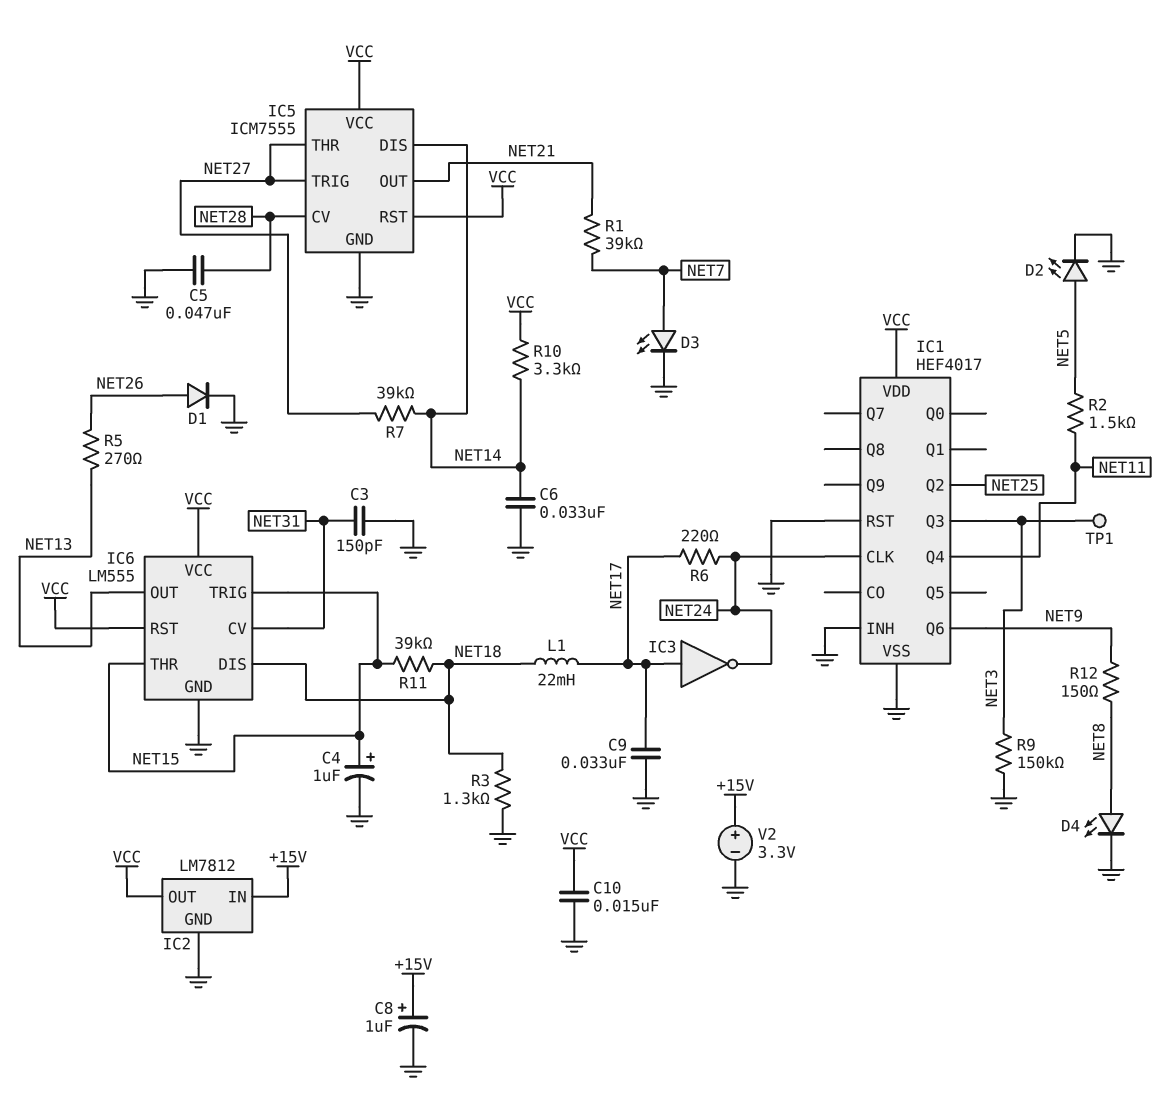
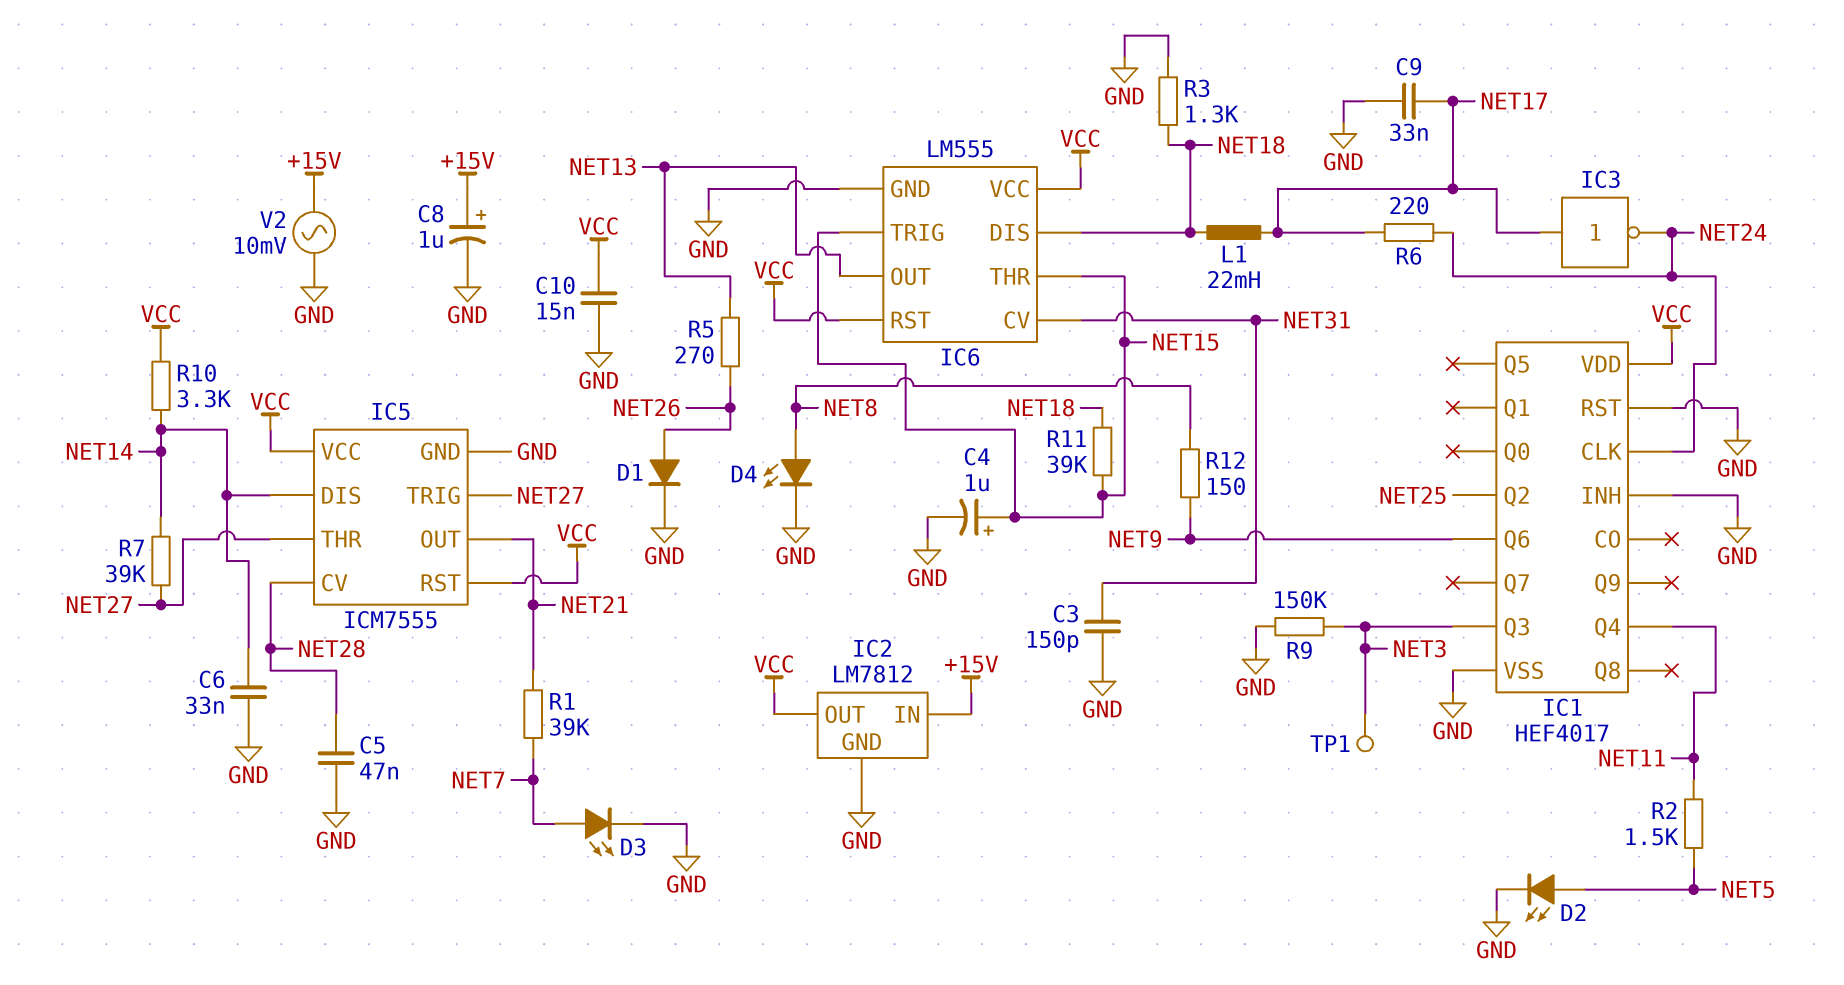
V2: 3.3V (plus +15V, minus GND) -> AC 10mV (+15V, GND)

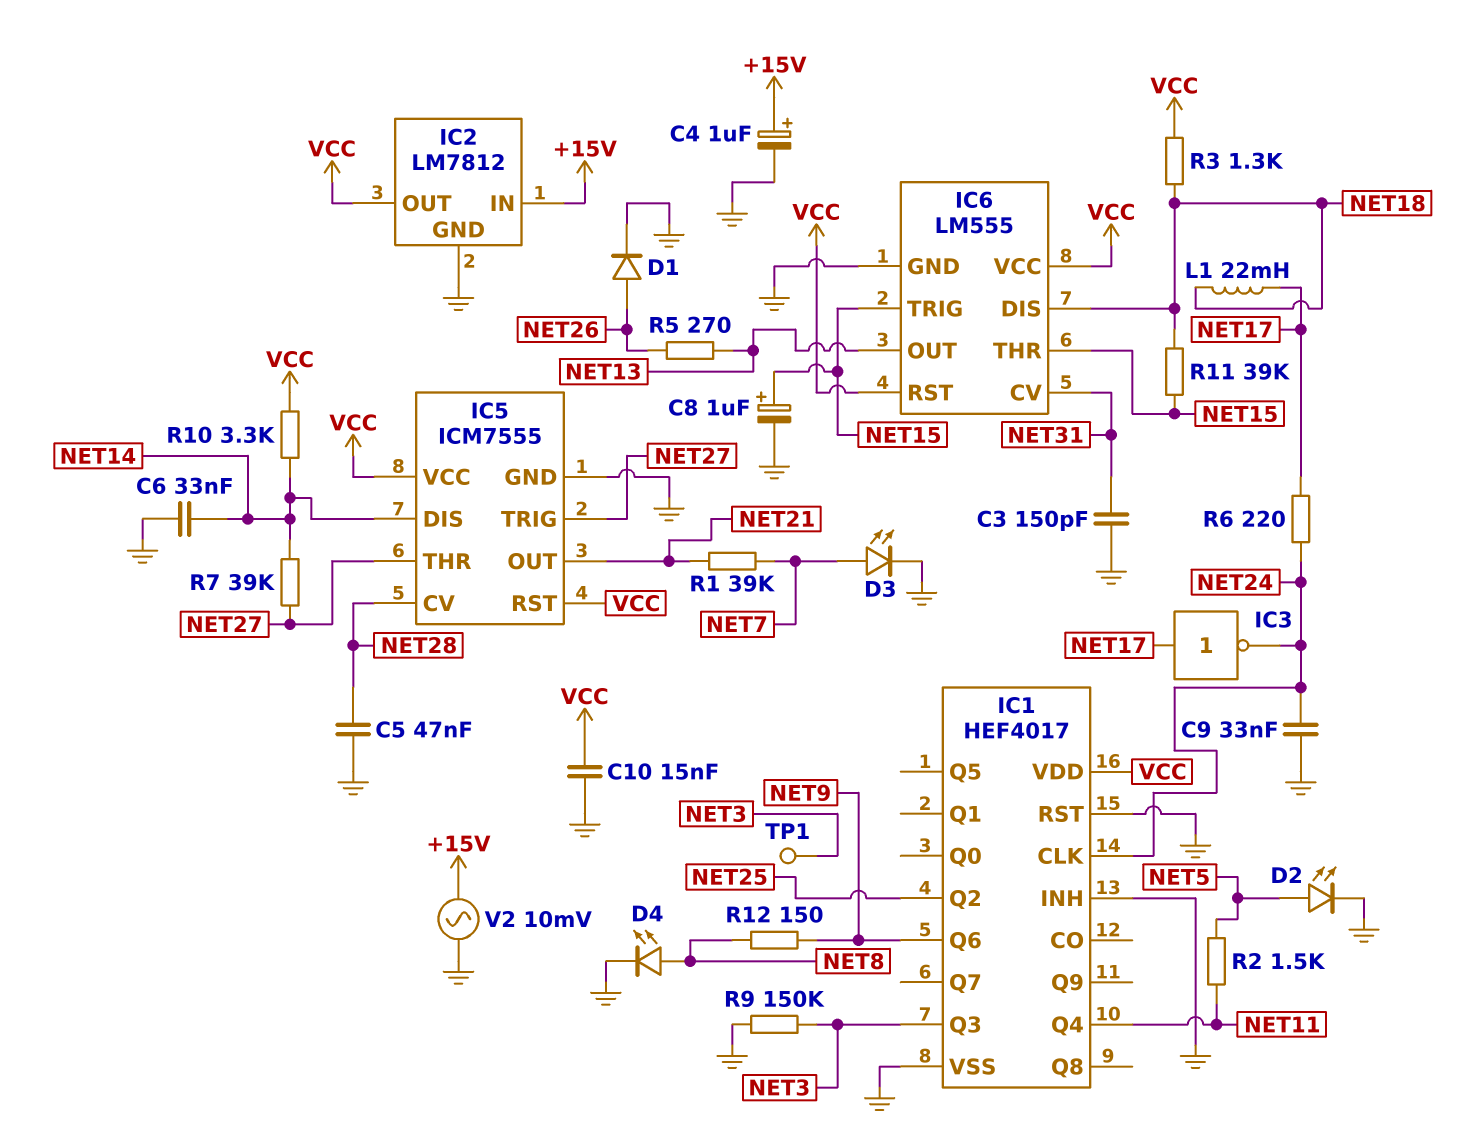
C4: 1uF (plus NET15, minus GND) -> 1uF (plus +15V, minus GND)
C8: 1uF (plus +15V, minus GND) -> 1uF (plus NET15, minus GND)
C9: 33nF (GND, NET17) -> 33nF (GND, NET24)
R3: 1.3k (GND, NET18) -> 1.3k (NET18, VCC)

